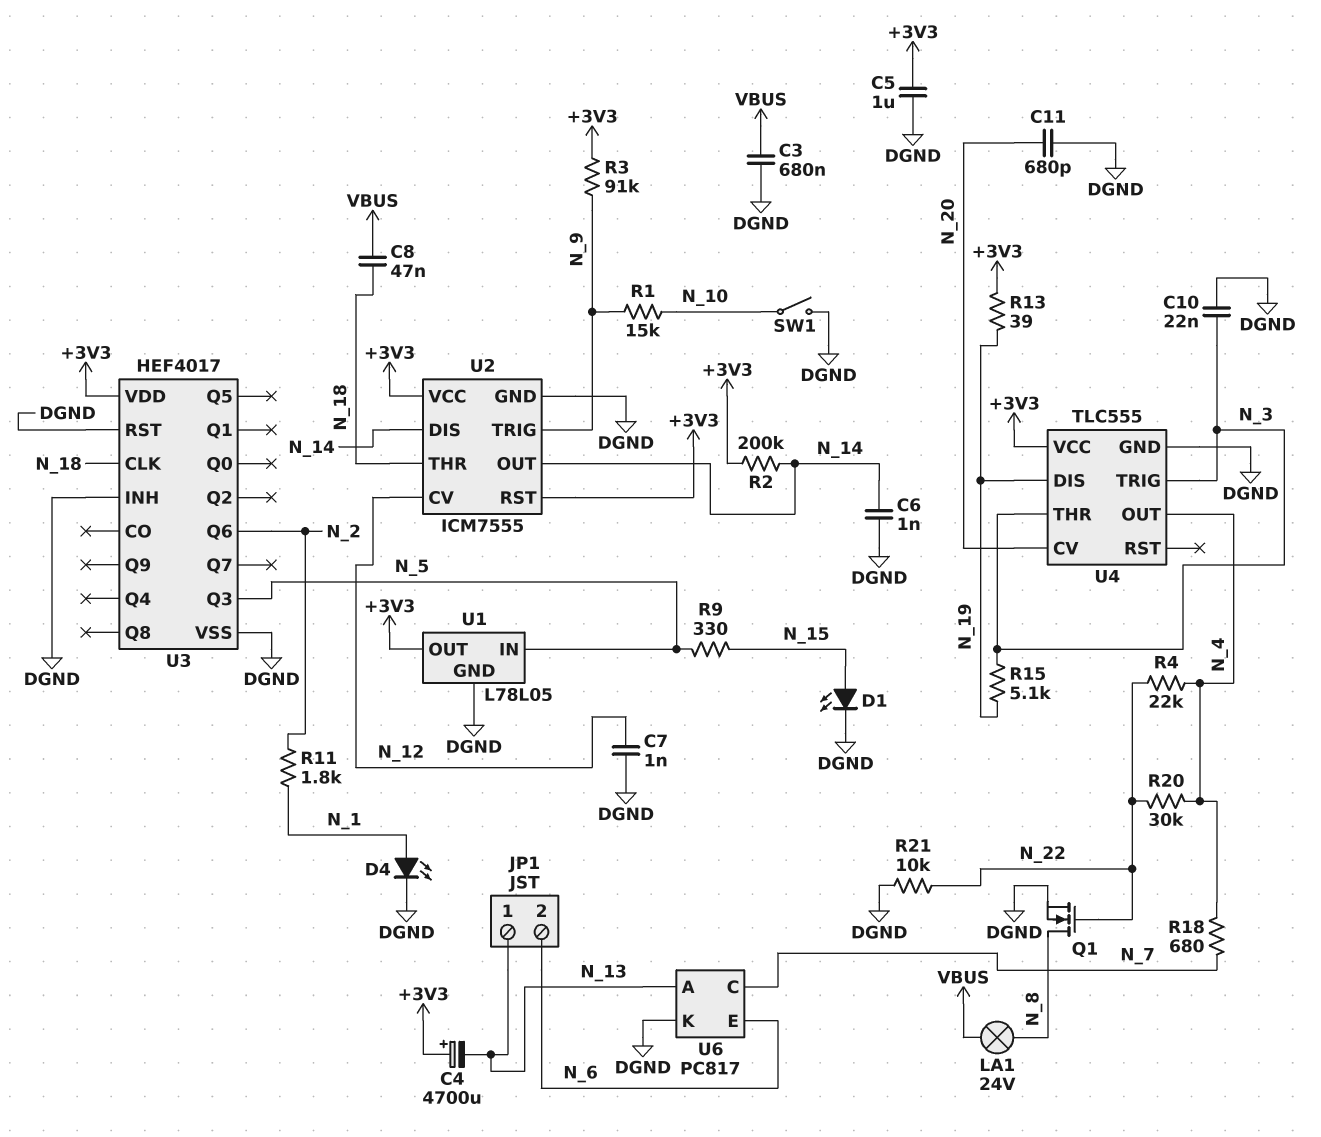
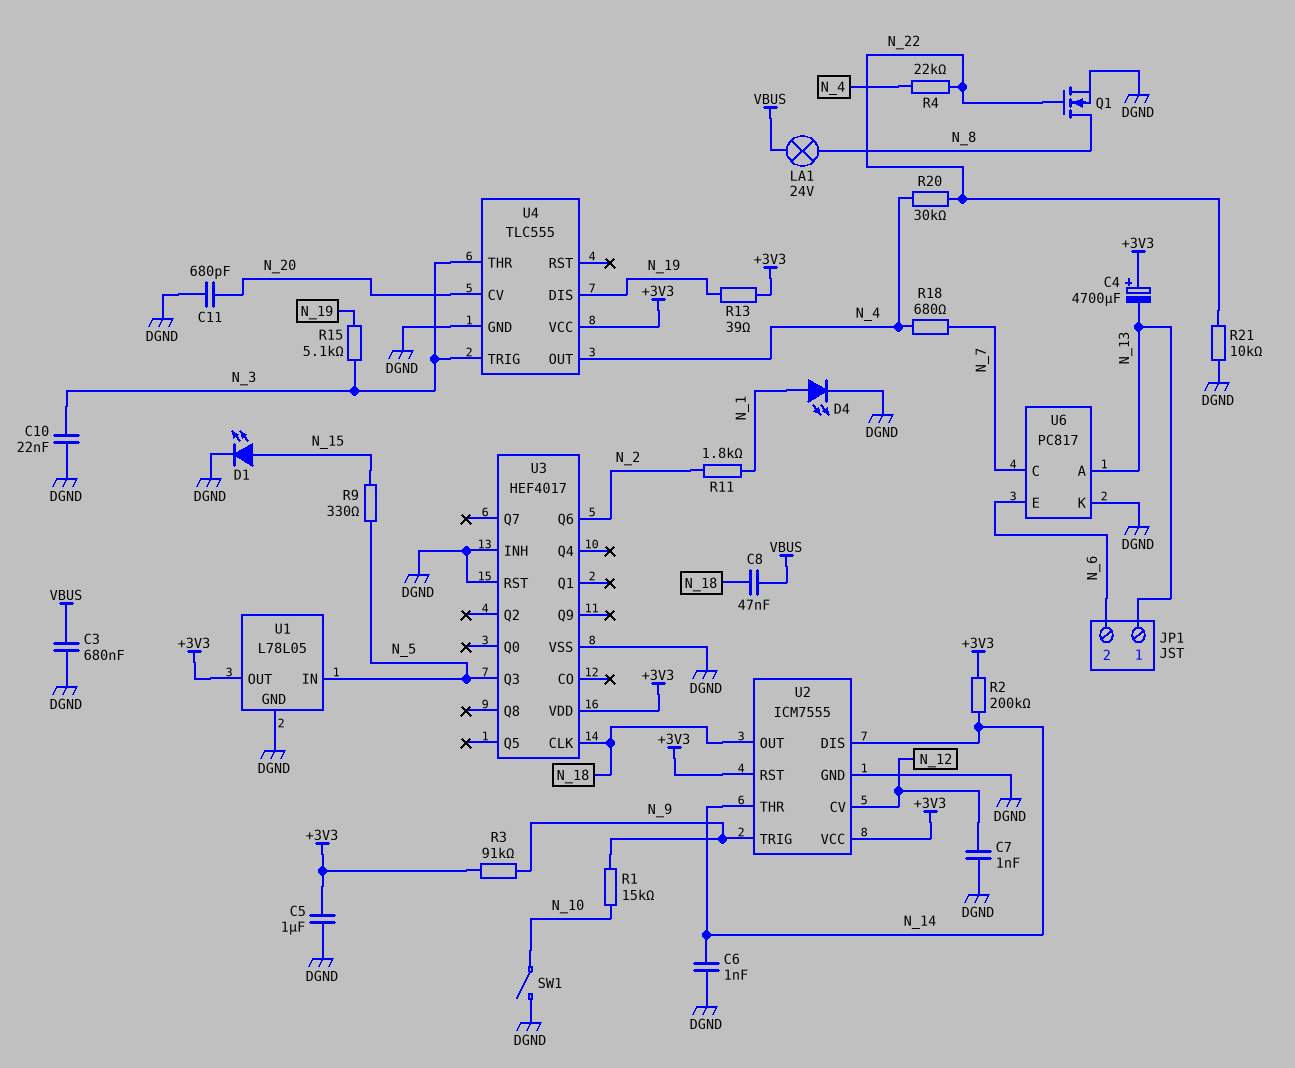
U2 pin OUT: N_14 -> N_18
U2 pin THR: N_18 -> N_14

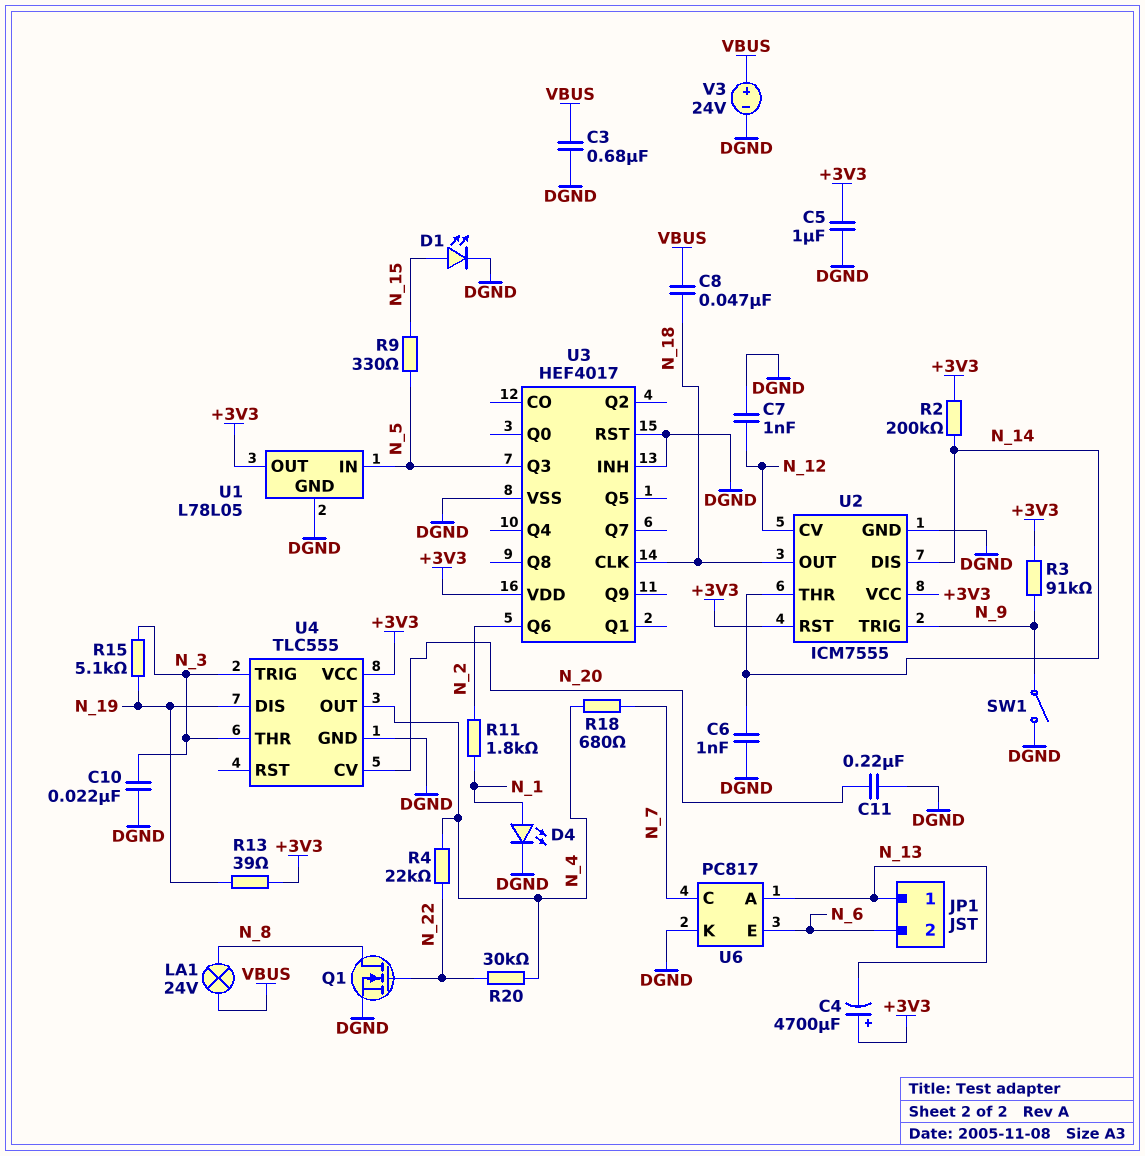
C11: 680pF (DGND, N_20) -> 220nF (DGND, N_20)
R1: 15k (N_9, N_10) -> none
R21: 10k (DGND, N_22) -> none
SW1: switch (DGND, N_10) -> switch (DGND, N_9)
V3: none -> 24V (plus VBUS, minus DGND)

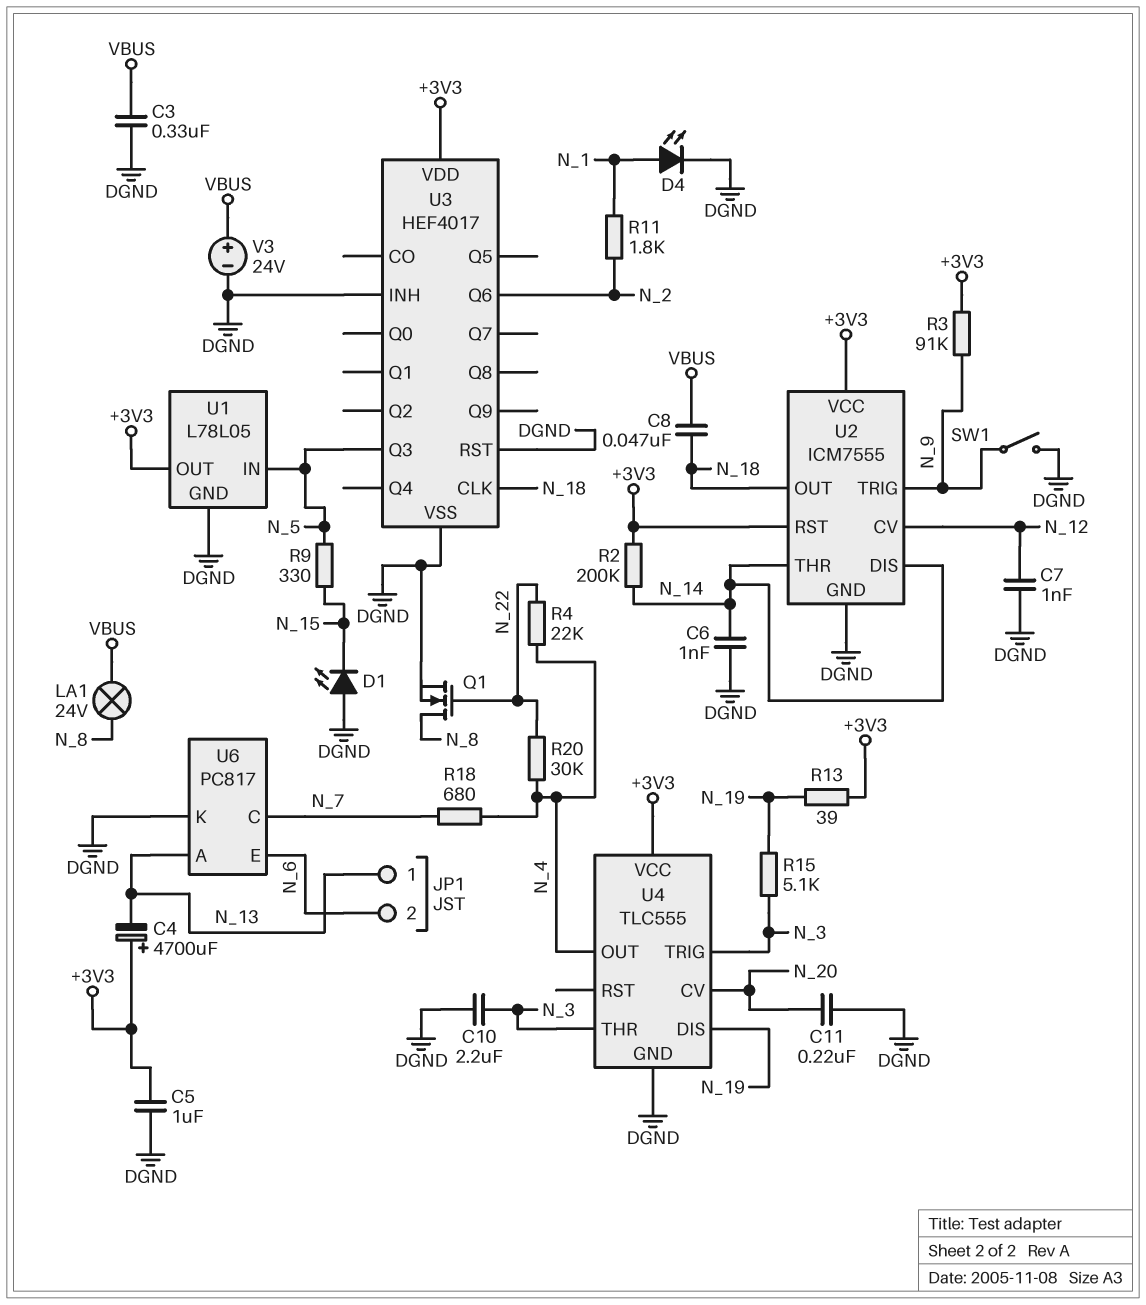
C3: 680nF (DGND, VBUS) -> 330nF (DGND, VBUS)
C10: 22nF (DGND, N_3) -> 2.2uF (DGND, N_3)
D1: LED (A N_15, K DGND) -> LED (A DGND, K N_15)

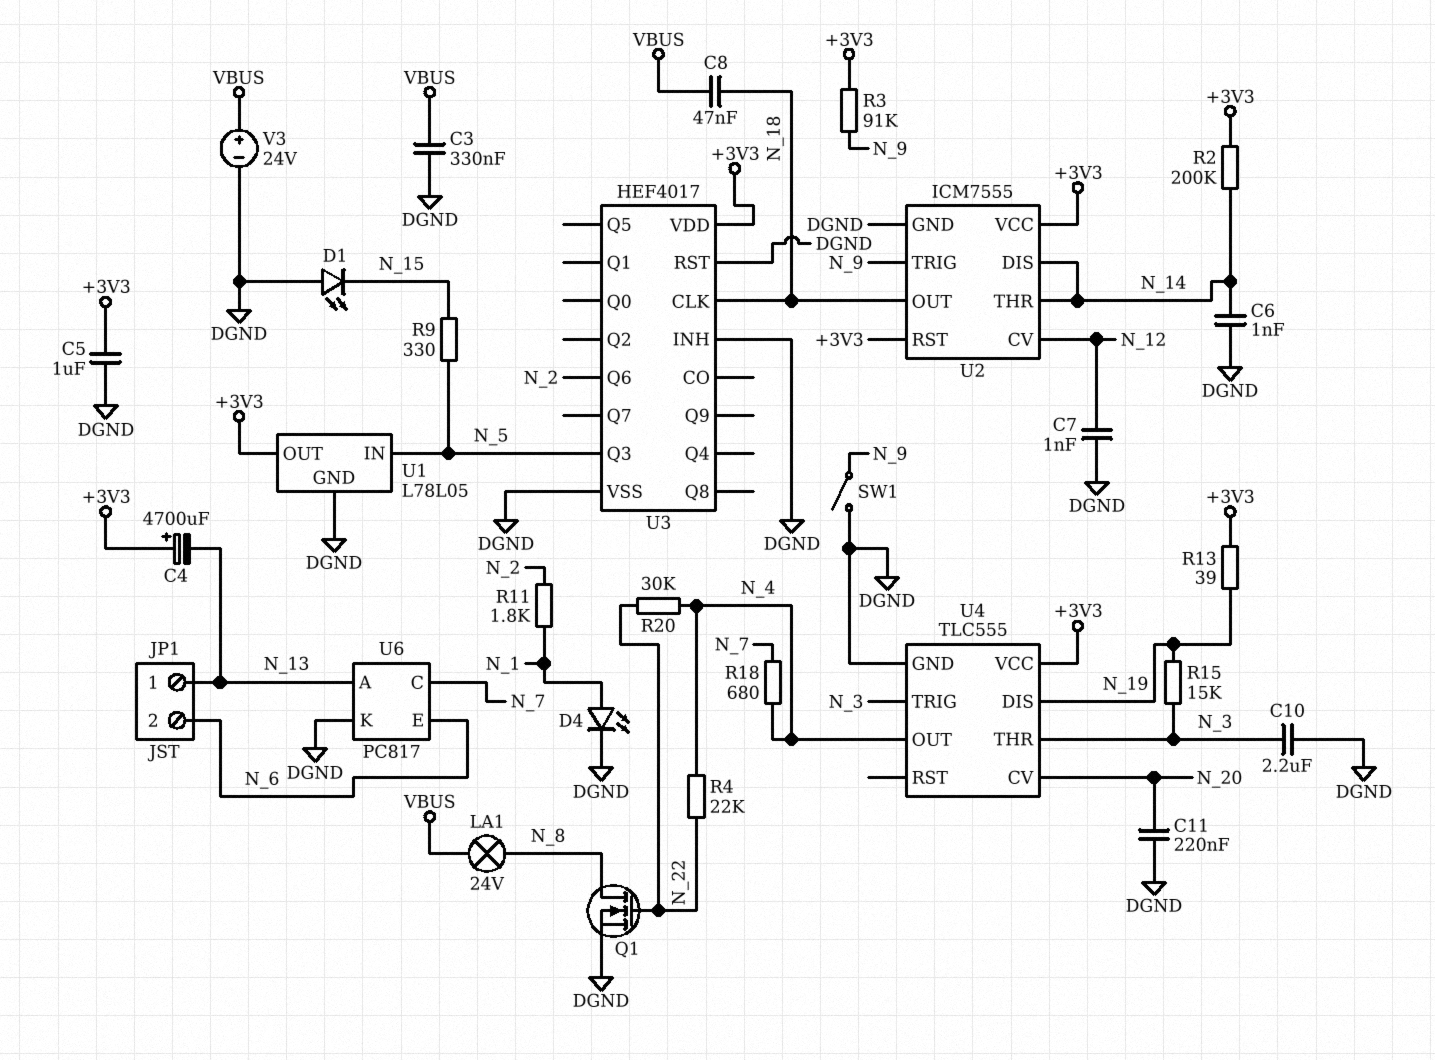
R15: 5.1k (N_3, N_19) -> 15k (N_3, N_19)

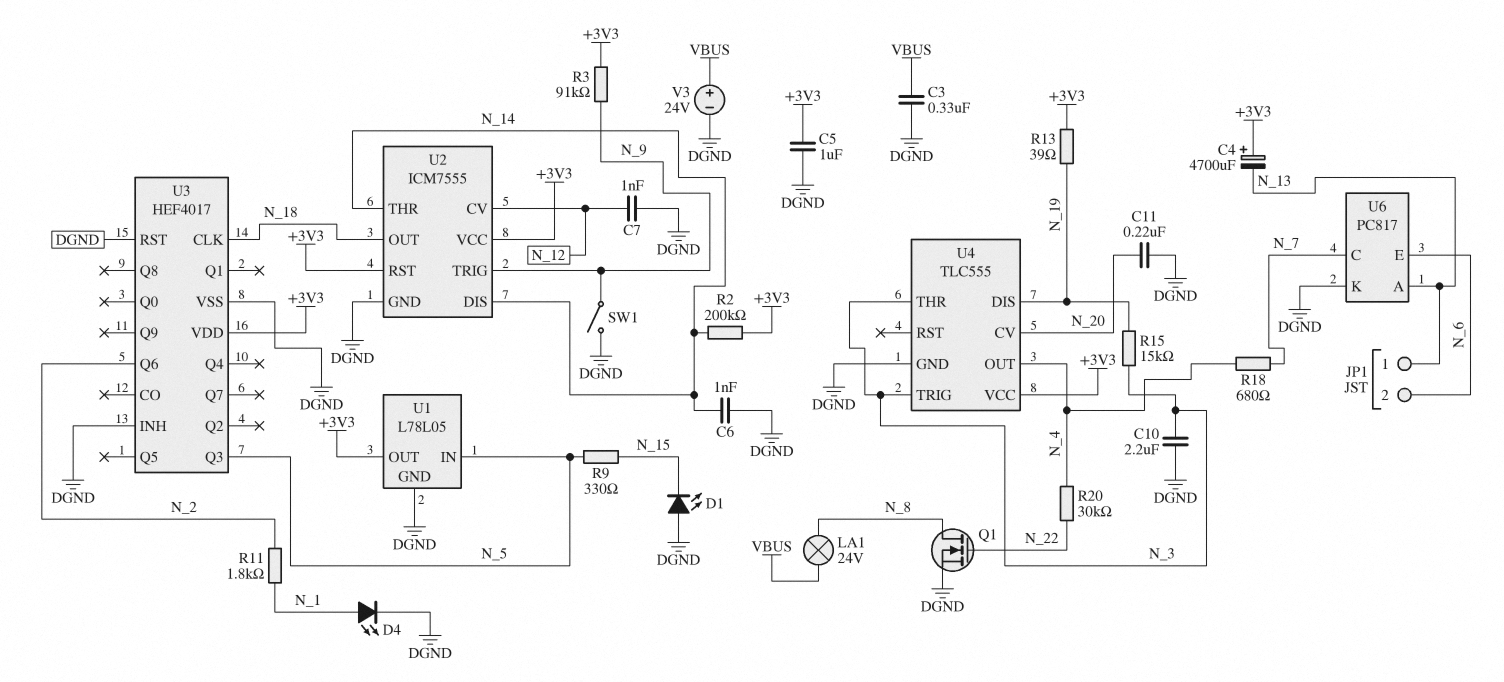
C8: 47nF (N_18, VBUS) -> none
R4: 22k (N_4, N_22) -> none

